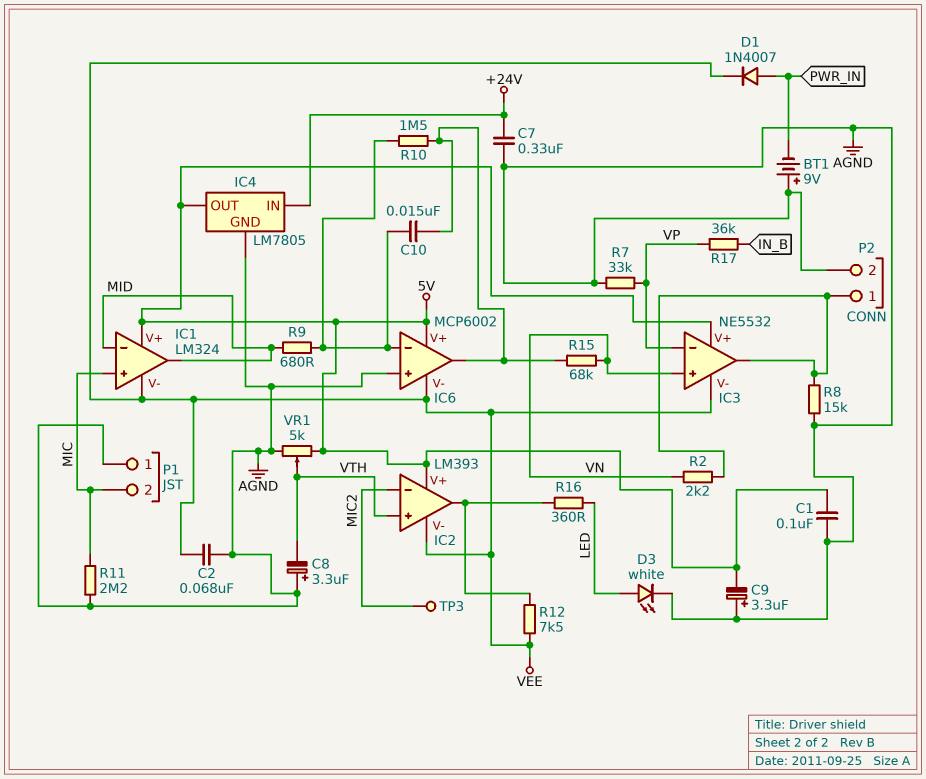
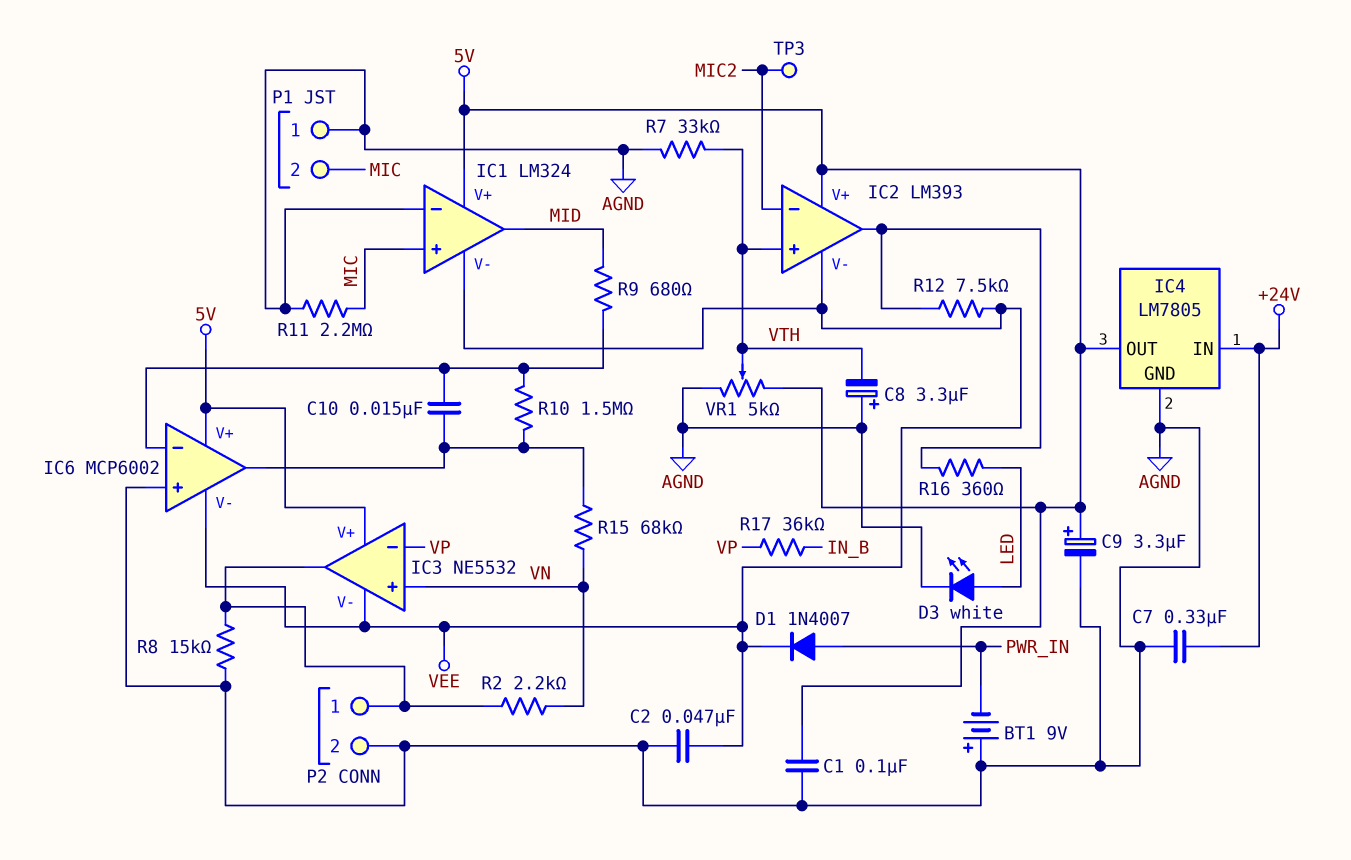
C2: 68nF (AGND, VEE) -> 47nF (AGND, VEE)
C9: 3.3uF (plus AGND, minus 5V) -> 3.3uF (plus 5V, minus AGND)
IC1 pin in-: MID -> AGND
R7: 33k (AGND, VP) -> 33k (AGND, VTH)

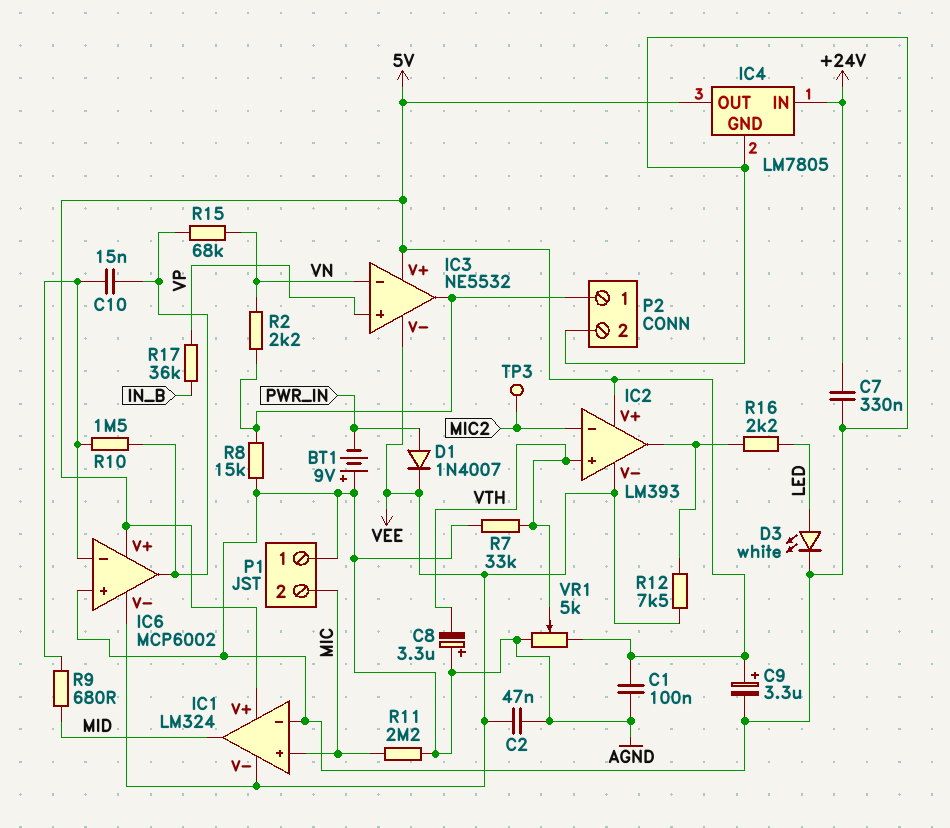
IC3 pin in+: VN -> VP
IC3 pin in-: VP -> VN
R16: 360 (IC2/out, LED) -> 2.2k (IC2/out, LED)

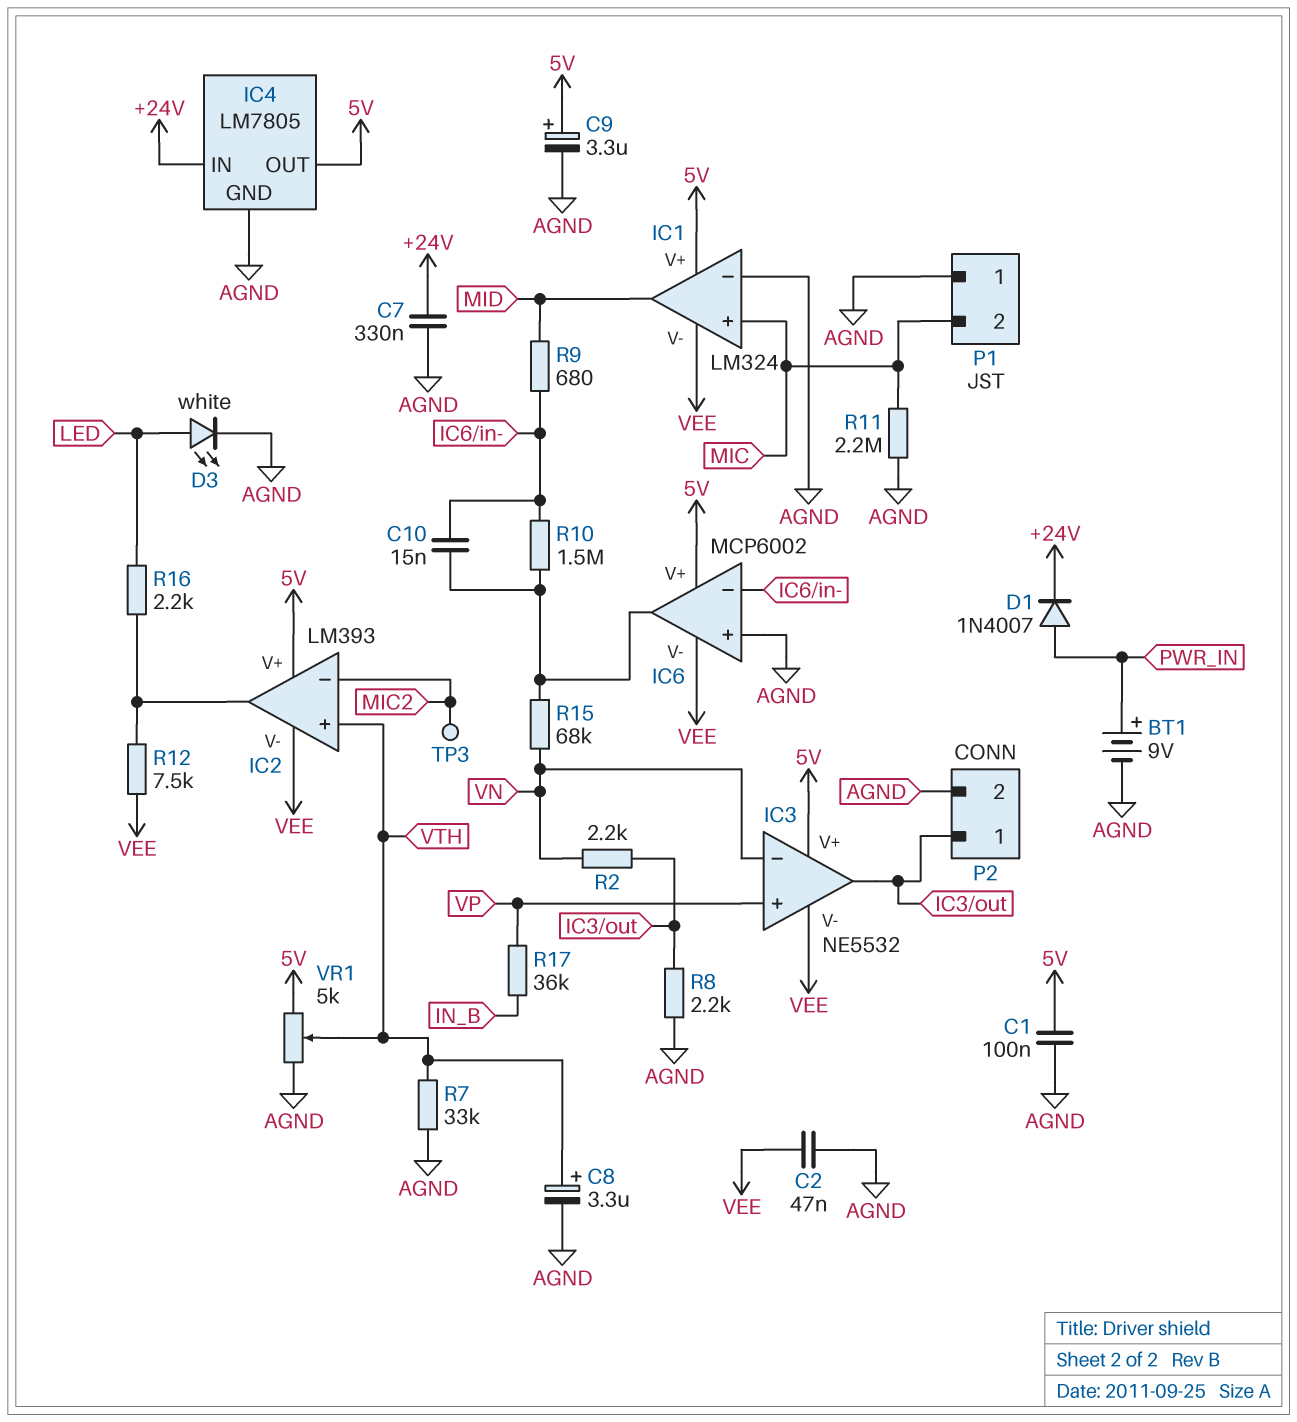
BT1: 9V (plus AGND, minus PWR_IN) -> 9V (plus PWR_IN, minus AGND)
C8: 3.3uF (plus AGND, minus VTH) -> 3.3uF (plus VTH, minus AGND)
D1: diode 1N4007 (A PWR_IN, K VEE) -> diode 1N4007 (A PWR_IN, K +24V)
R8: 15k (AGND, IC3/out) -> 2.2k (AGND, IC3/out)

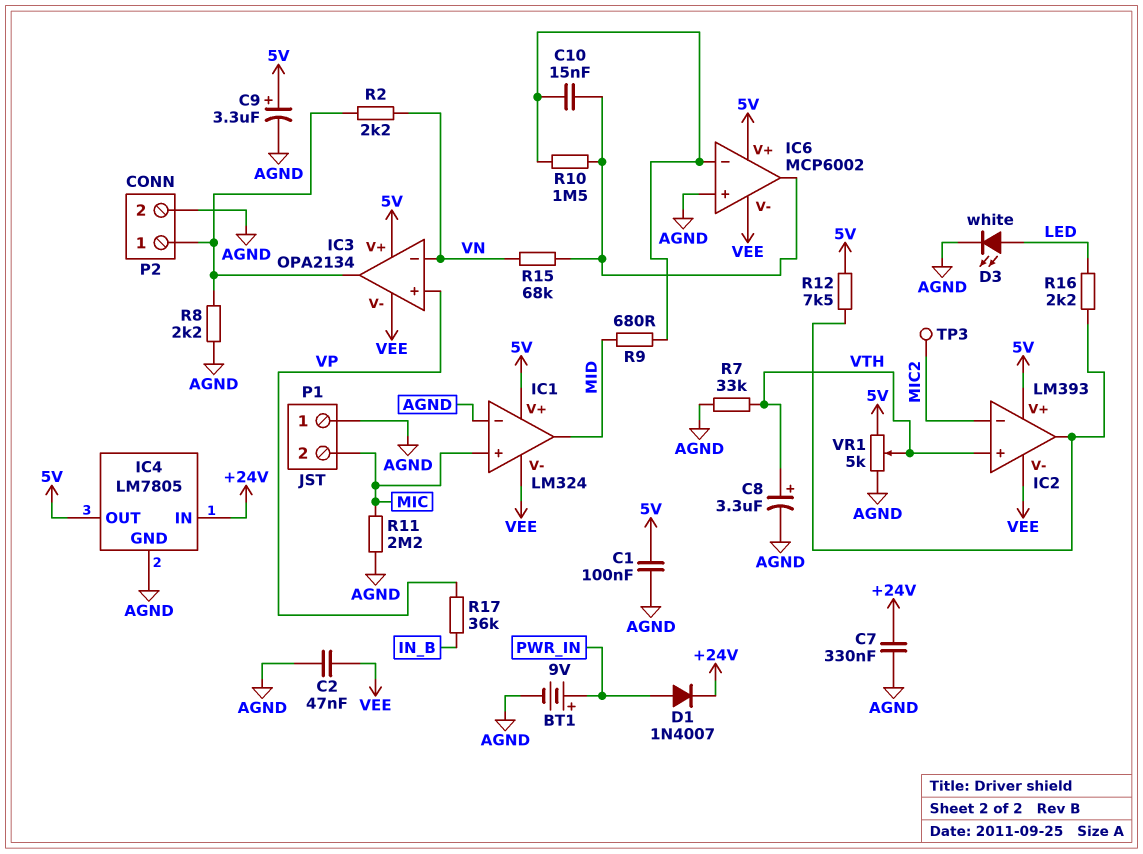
IC3: NE5532 -> OPA2134
R12: 7.5k (IC2/out, VEE) -> 7.5k (5V, IC2/out)

